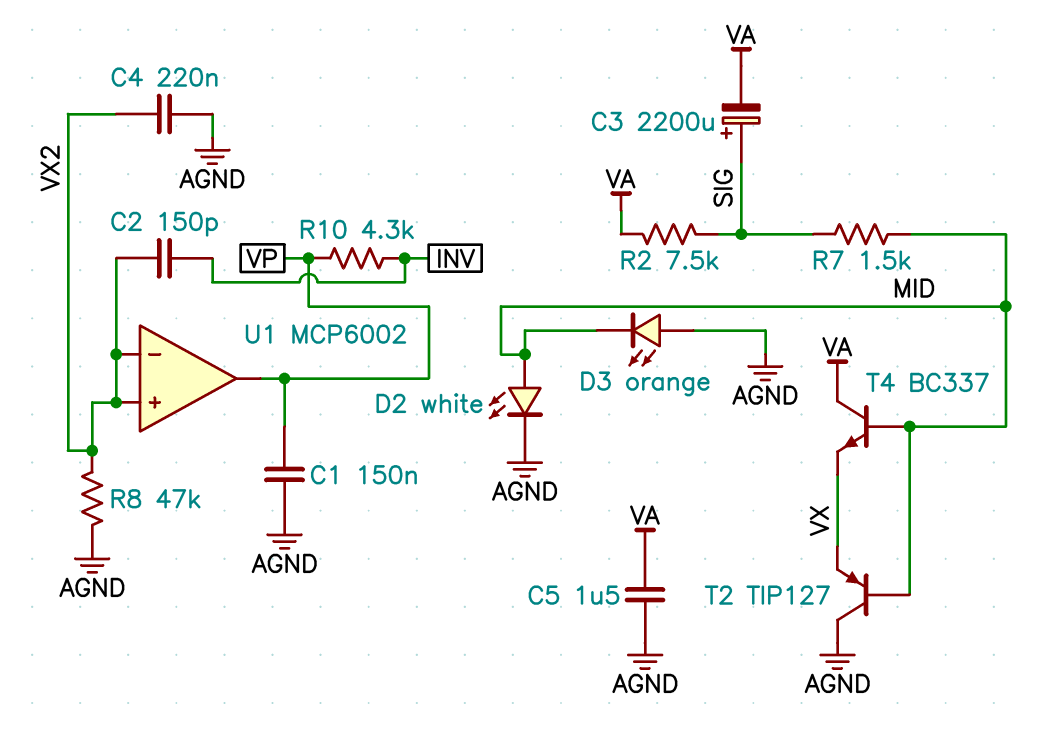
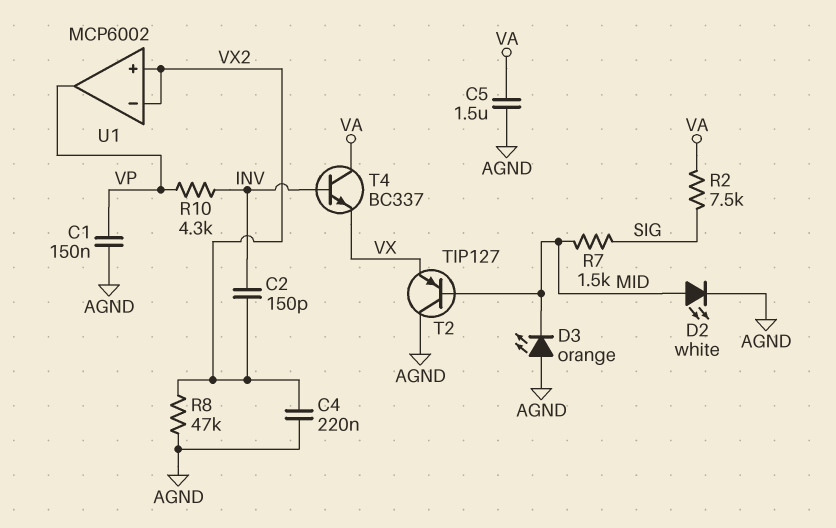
C3: 2200uF (plus SIG, minus VA) -> none
T4: NPN BC337 (B MID, C VA, E VX) -> NPN BC337 (B INV, C VA, E VX)

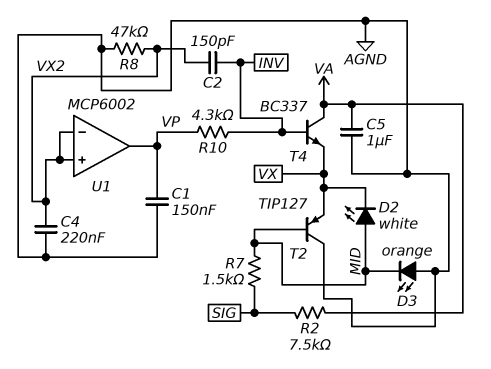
C5: 1.5uF (AGND, VA) -> 1uF (AGND, VA)
D2: LED white (A MID, K AGND) -> LED white (A MID, K VX)

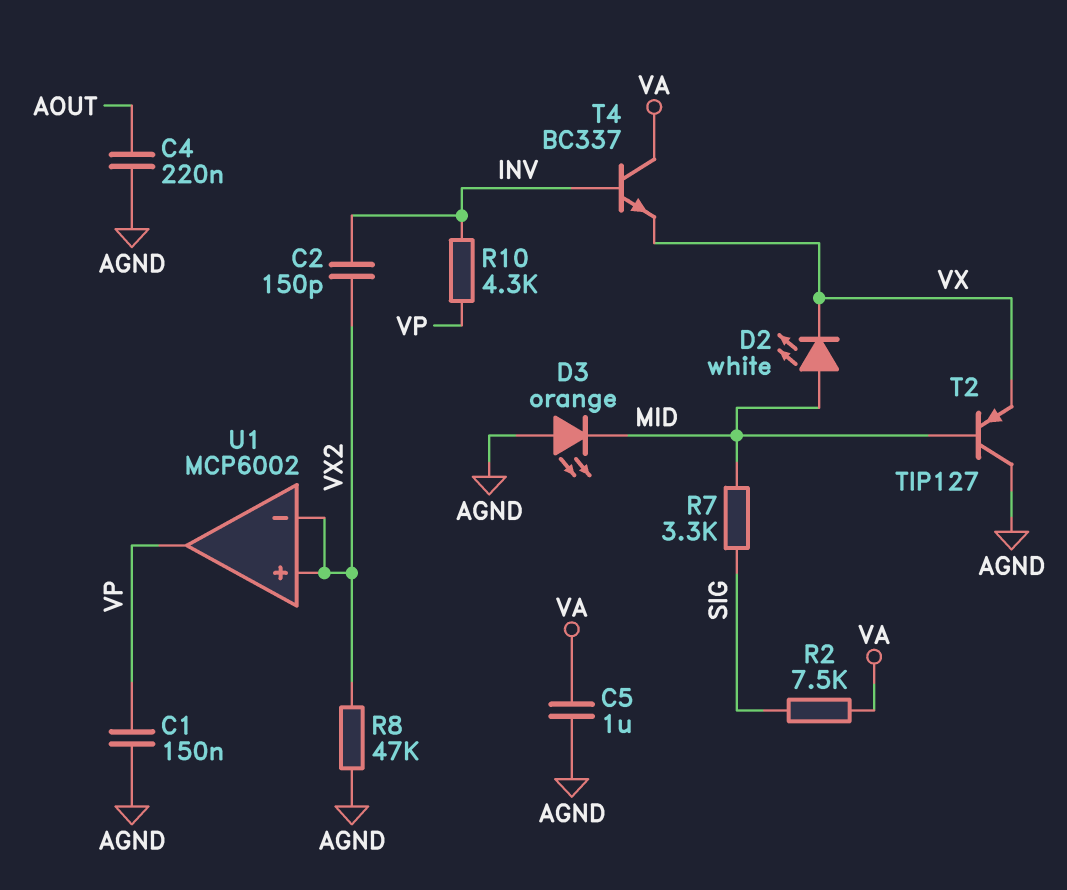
C4: 220nF (AGND, VX2) -> 220nF (AGND, AOUT)
R7: 1.5k (MID, SIG) -> 3.3k (MID, SIG)

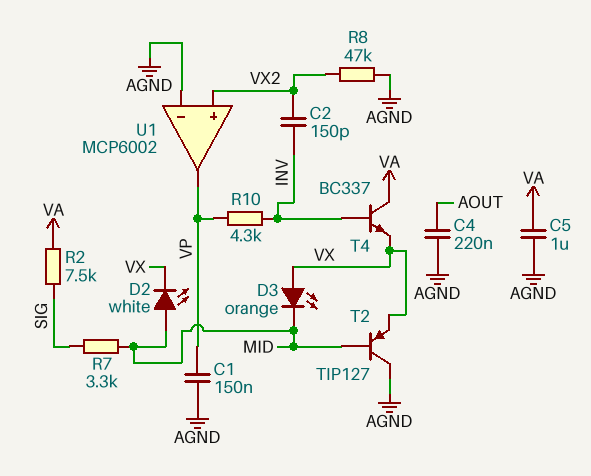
D3: LED orange (A AGND, K MID) -> LED orange (A VX, K MID)
U1 pin in-: VX2 -> AGND

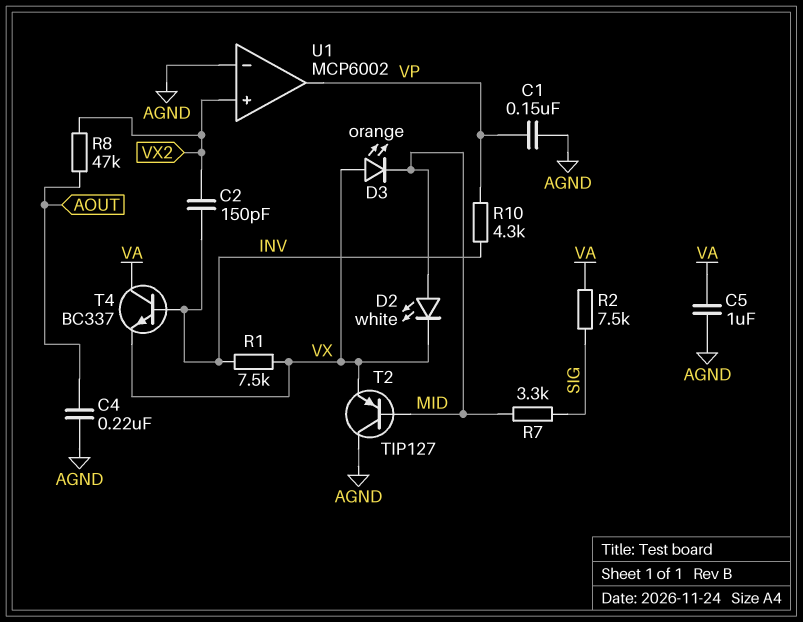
R1: none -> 7.5k (INV, VX)
R8: 47k (AGND, VX2) -> 47k (AOUT, VX2)

